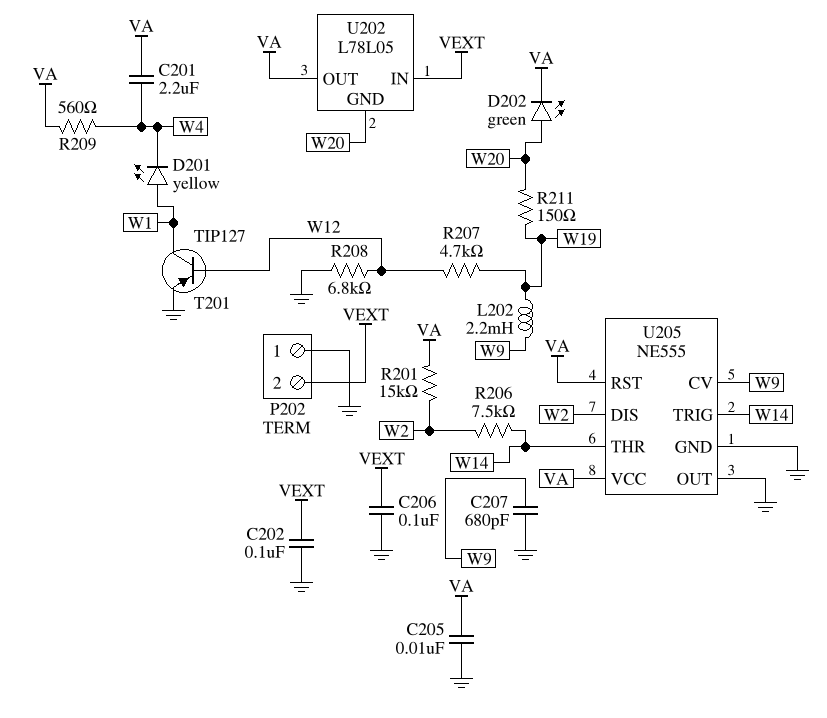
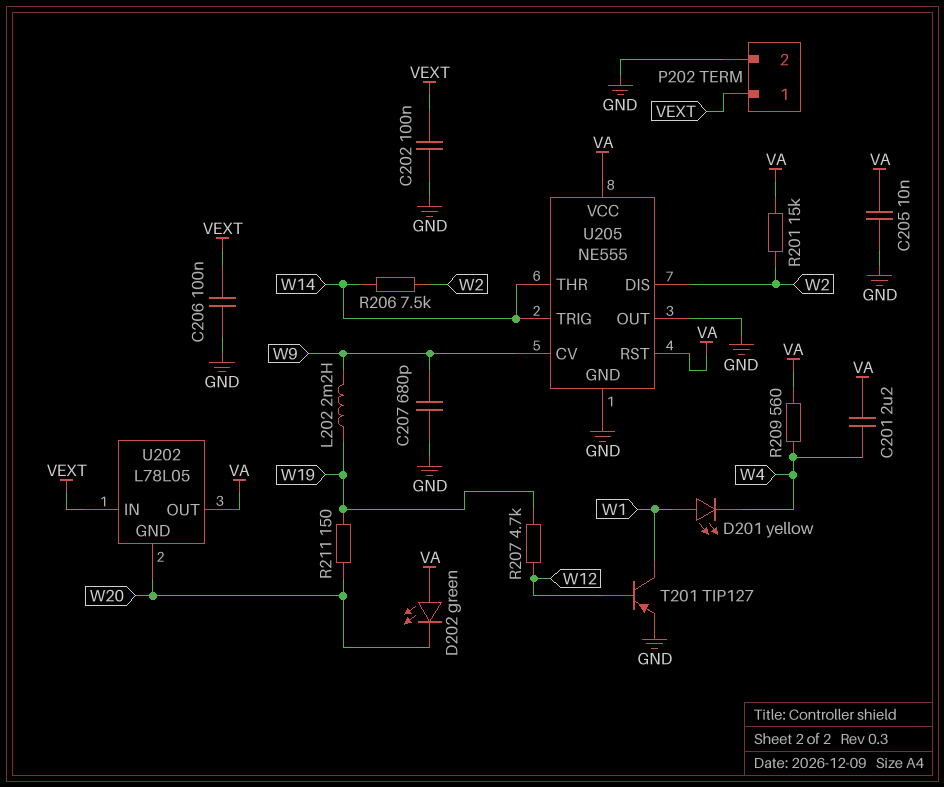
D202: LED green (A W20, K VA) -> LED green (A VA, K W20)
P202 pin 1: GND -> VEXT
P202 pin 2: VEXT -> GND
R208: 6.8k (GND, W12) -> none

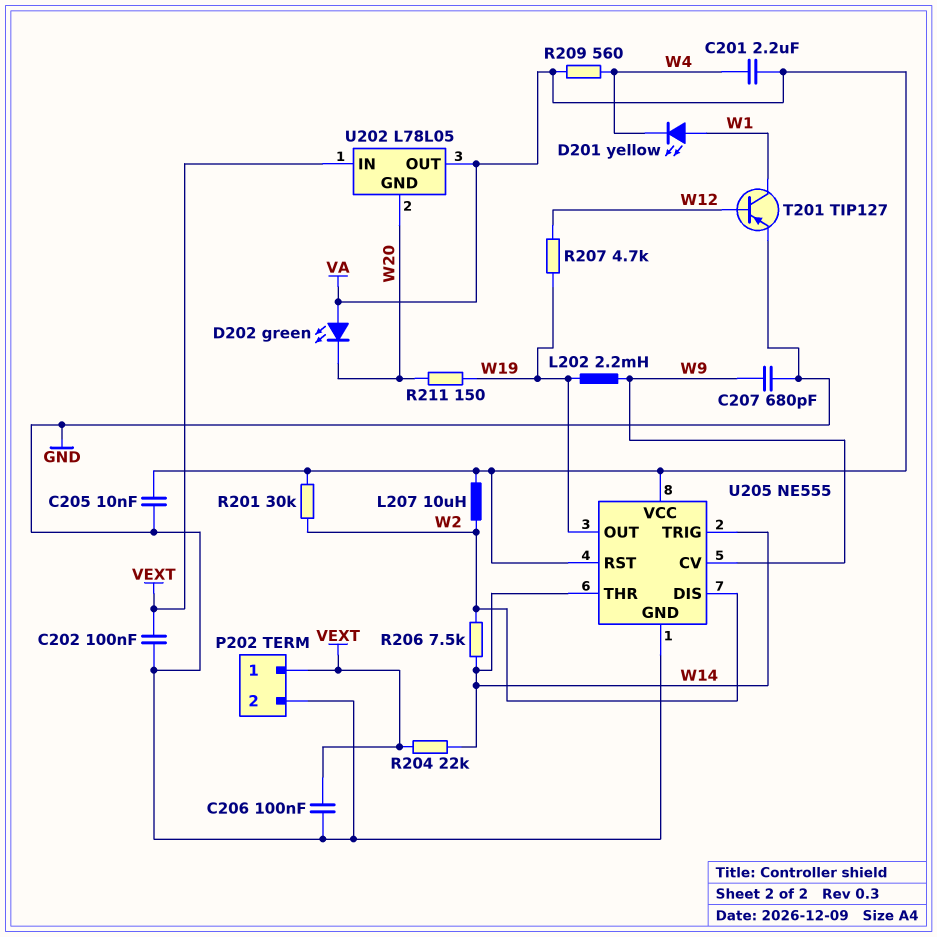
L207: none -> 10uH (VA, W2)
R201: 15k (VA, W2) -> 30k (VA, W2)
R204: none -> 22k (VEXT, W14)
U205 pin OUT: GND -> W19

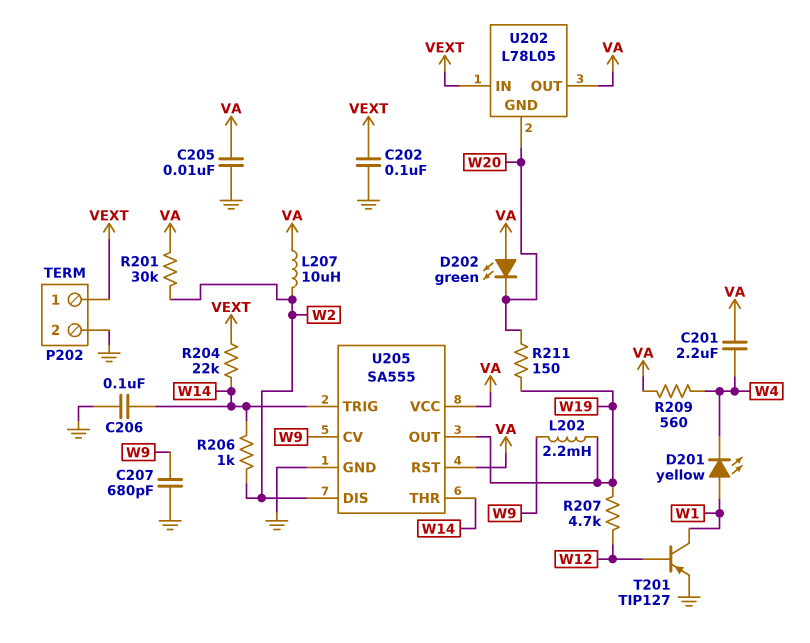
C206: 100nF (GND, VEXT) -> 100nF (GND, W14)
R206: 7.5k (W2, W14) -> 1k (W2, W14)
U205: NE555 -> SA555

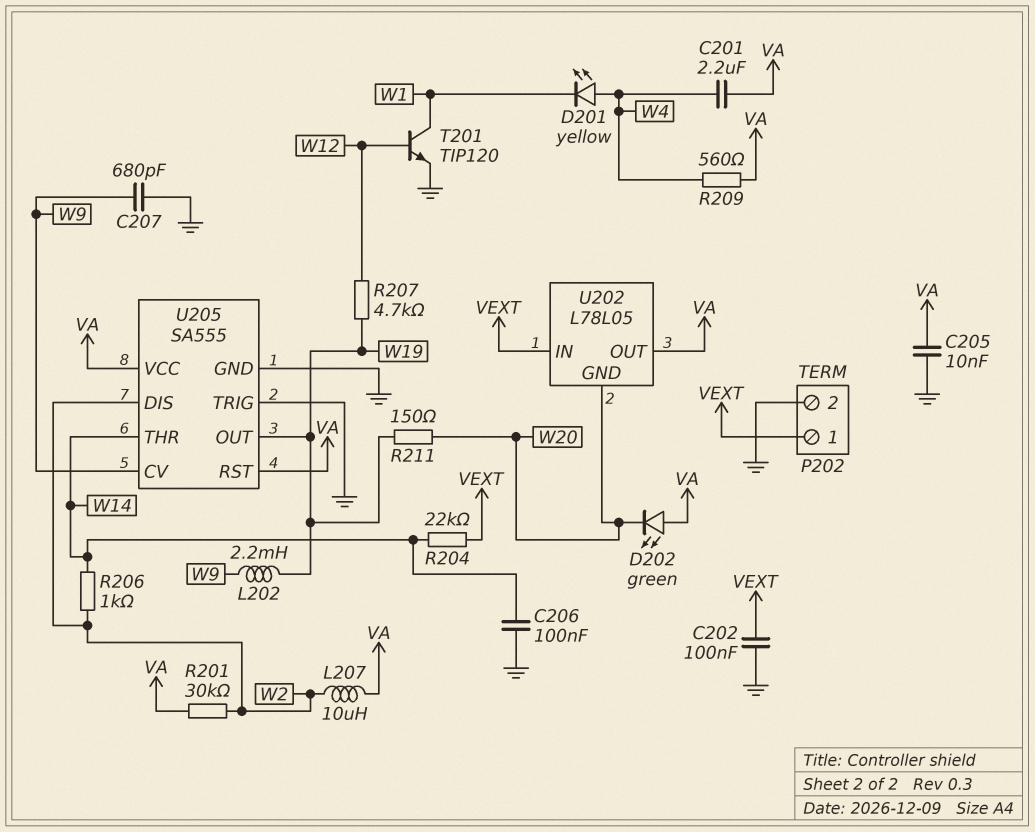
D201: LED yellow (A W1, K W4) -> LED yellow (A W4, K W1)
T201: PNP TIP127 (B W12, C W1, E GND) -> NPN TIP120 (B W12, C W1, E GND)
U205 pin TRIG: W14 -> GND

